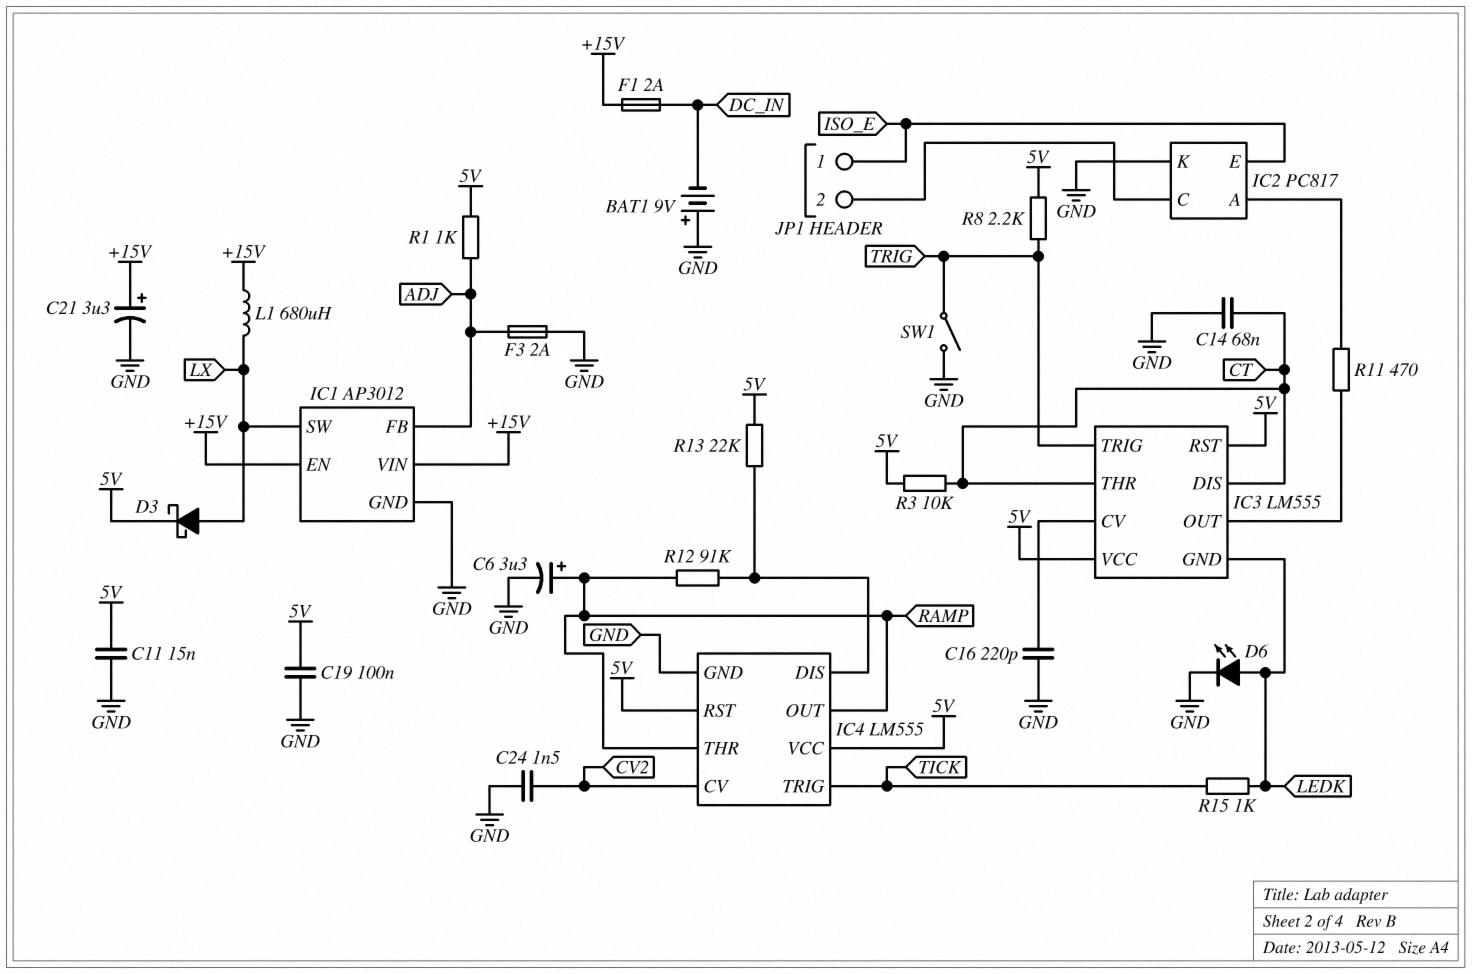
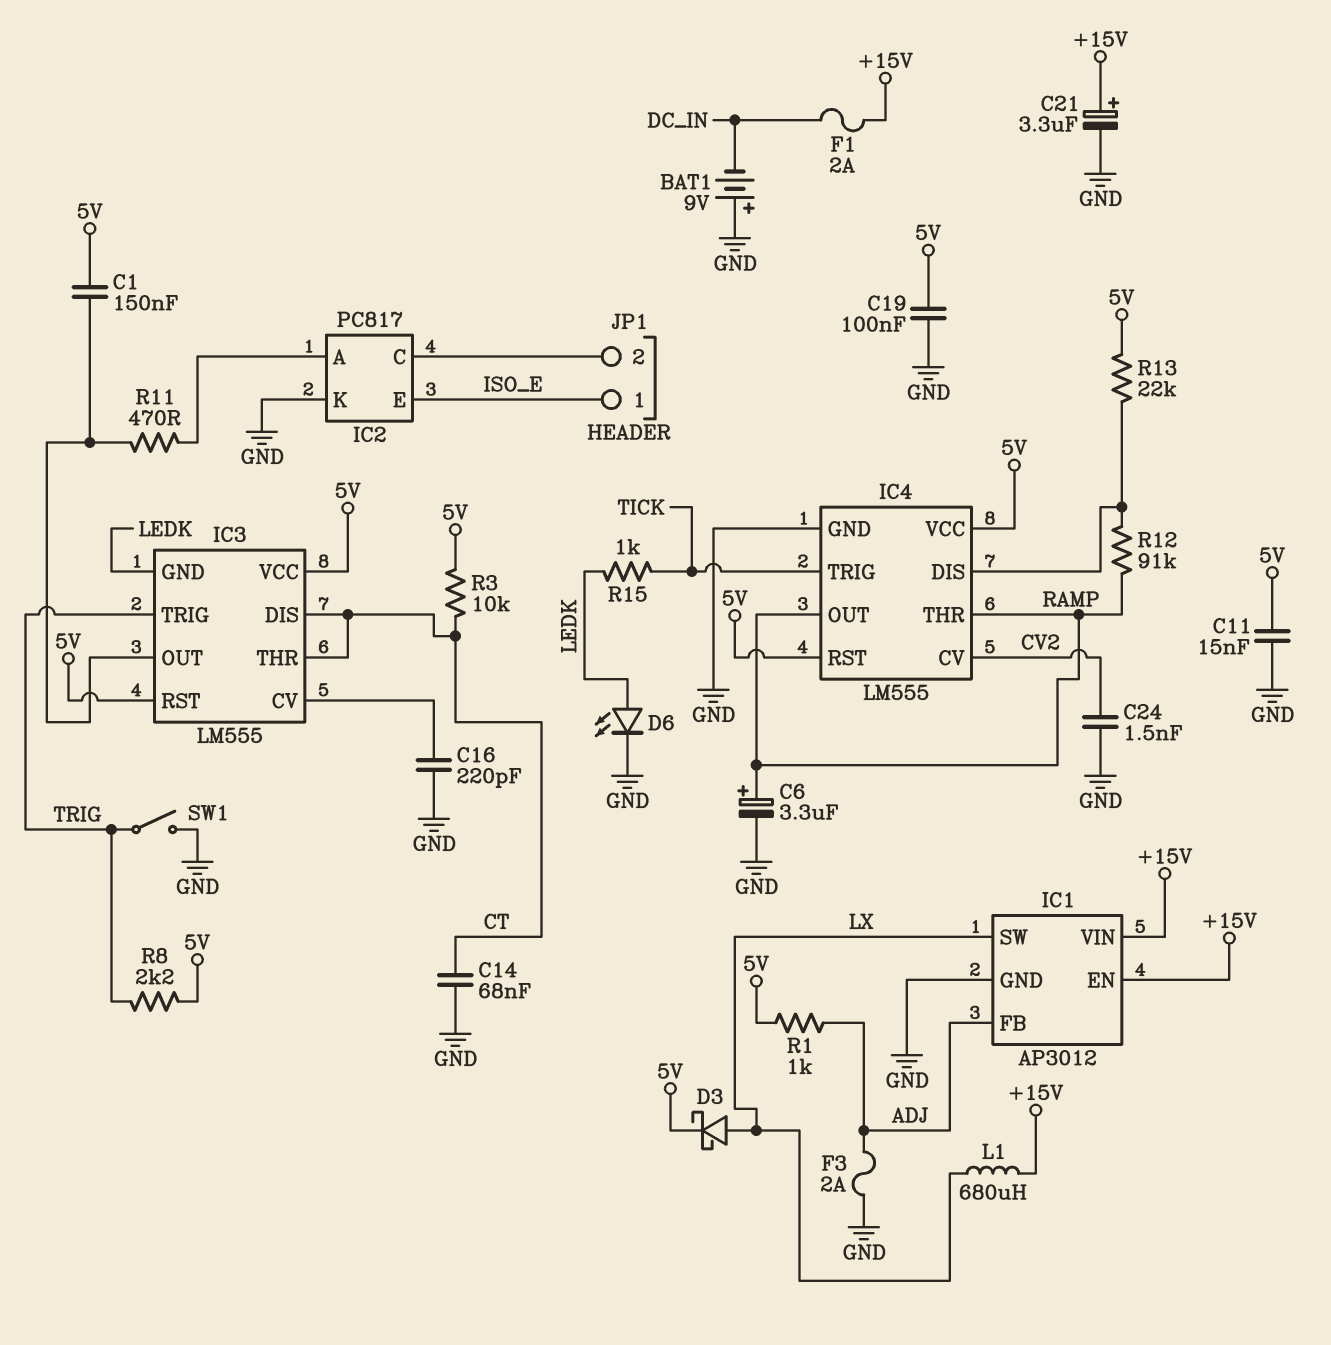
C1: none -> 150nF (5V, IC3/OUT)

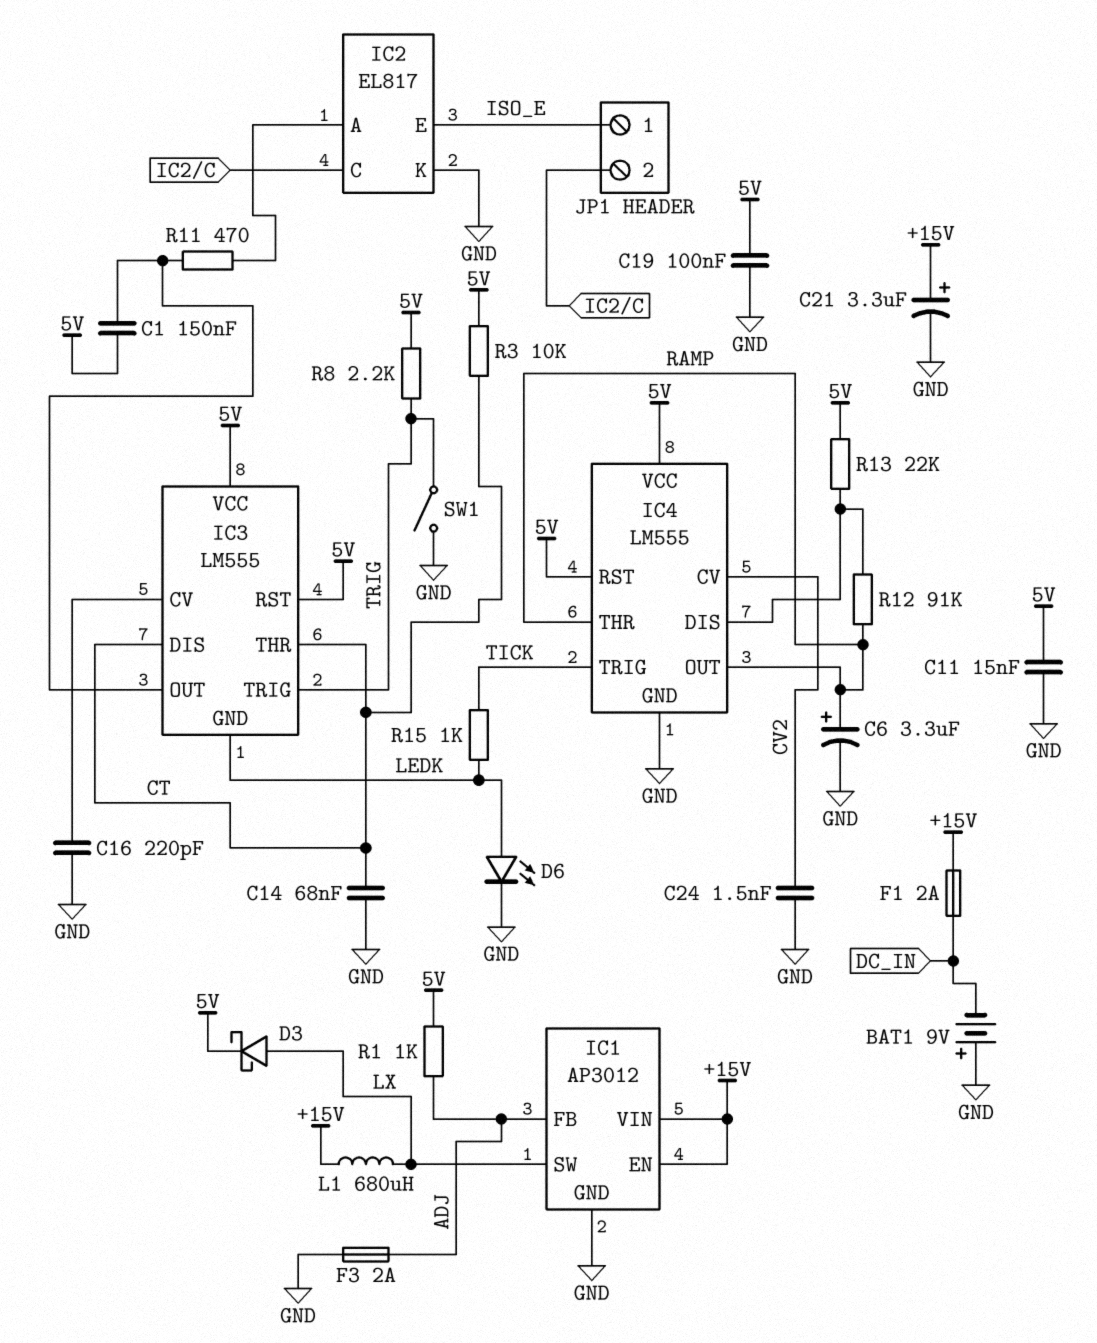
IC2: PC817 -> EL817

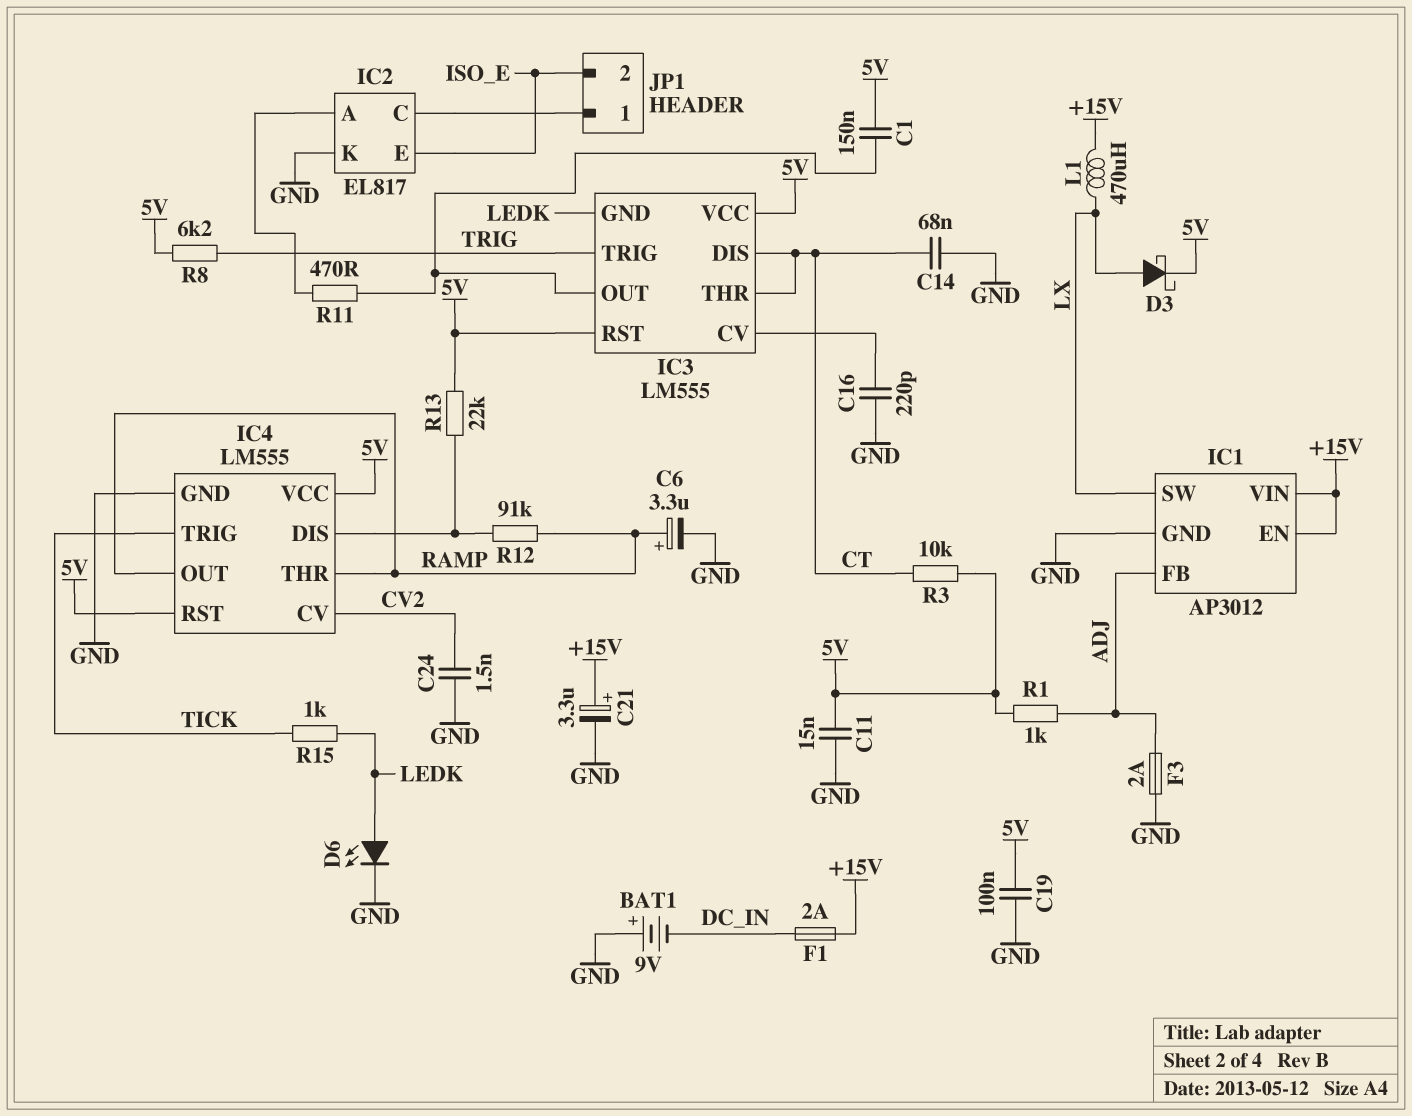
JP1 pin 1: ISO_E -> IC2/C
JP1 pin 2: IC2/C -> ISO_E
L1: 680uH (+15V, LX) -> 470uH (+15V, LX)
R8: 2.2k (5V, TRIG) -> 6.2k (5V, TRIG)
SW1: switch (GND, TRIG) -> none

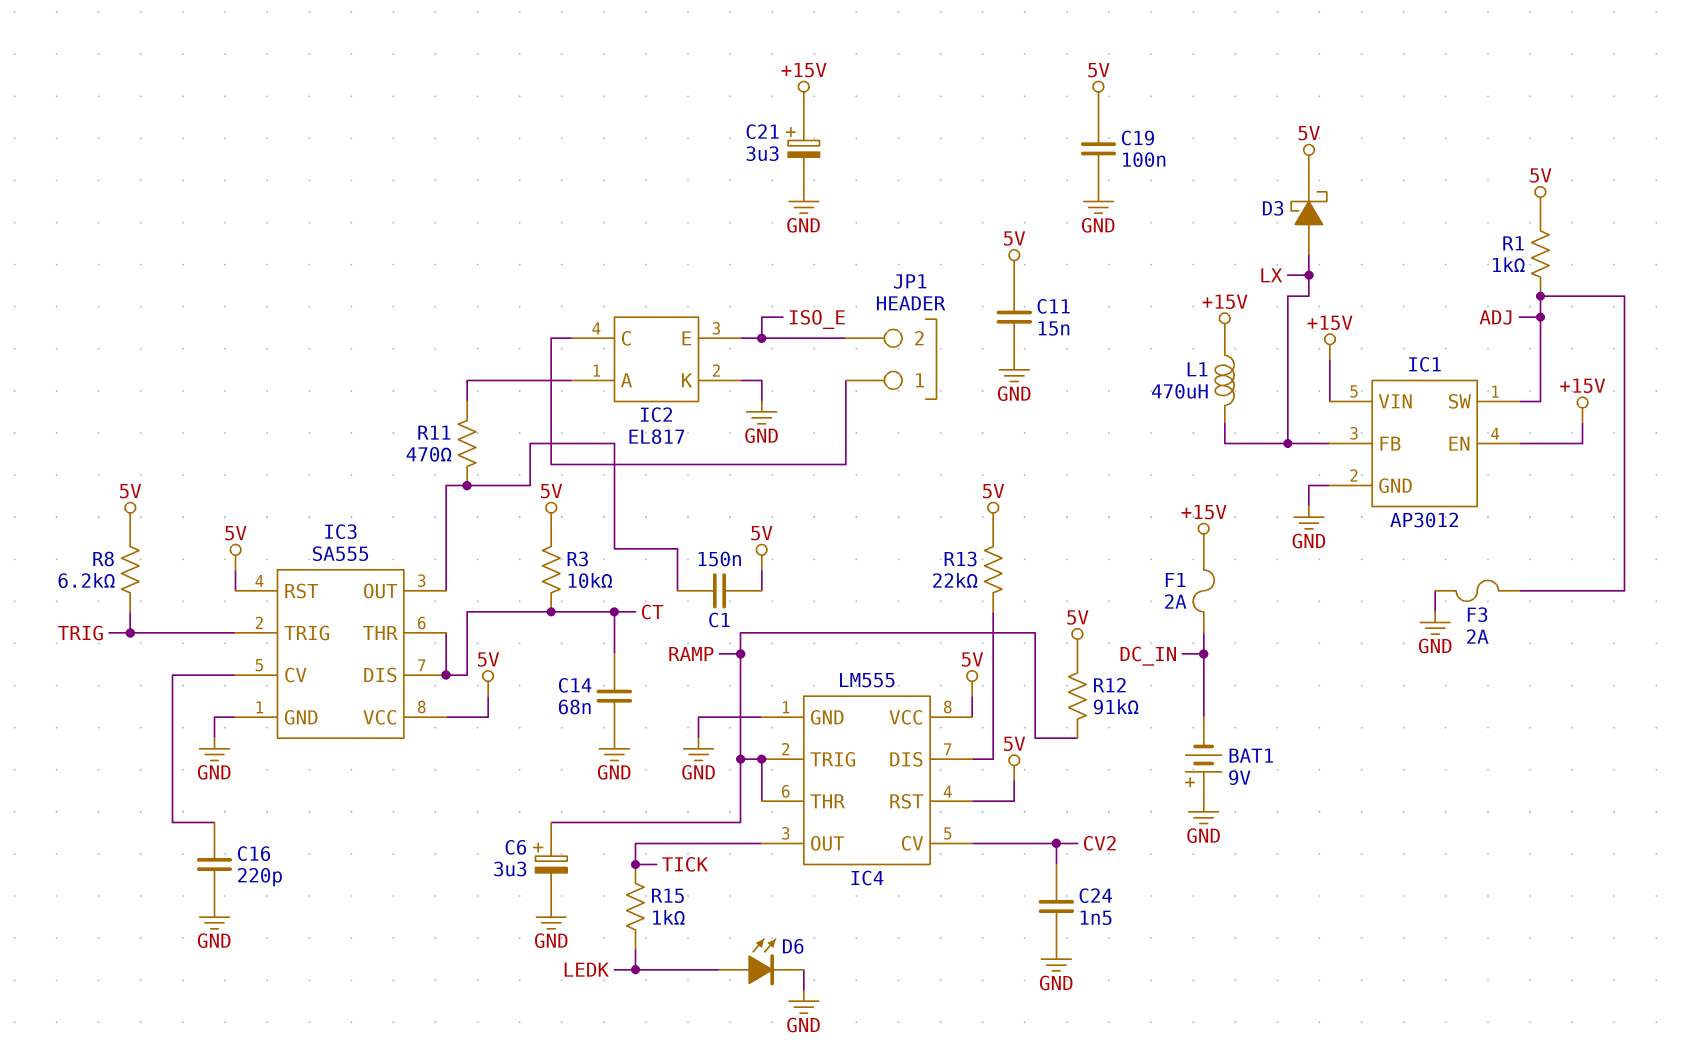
IC1 pin FB: ADJ -> LX
IC1 pin SW: LX -> ADJ
IC3: LM555 -> SA555
IC3 pin GND: LEDK -> GND
IC4 pin OUT: RAMP -> TICK
IC4 pin TRIG: TICK -> RAMP
R12: 91k (IC4/DIS, RAMP) -> 91k (5V, RAMP)

